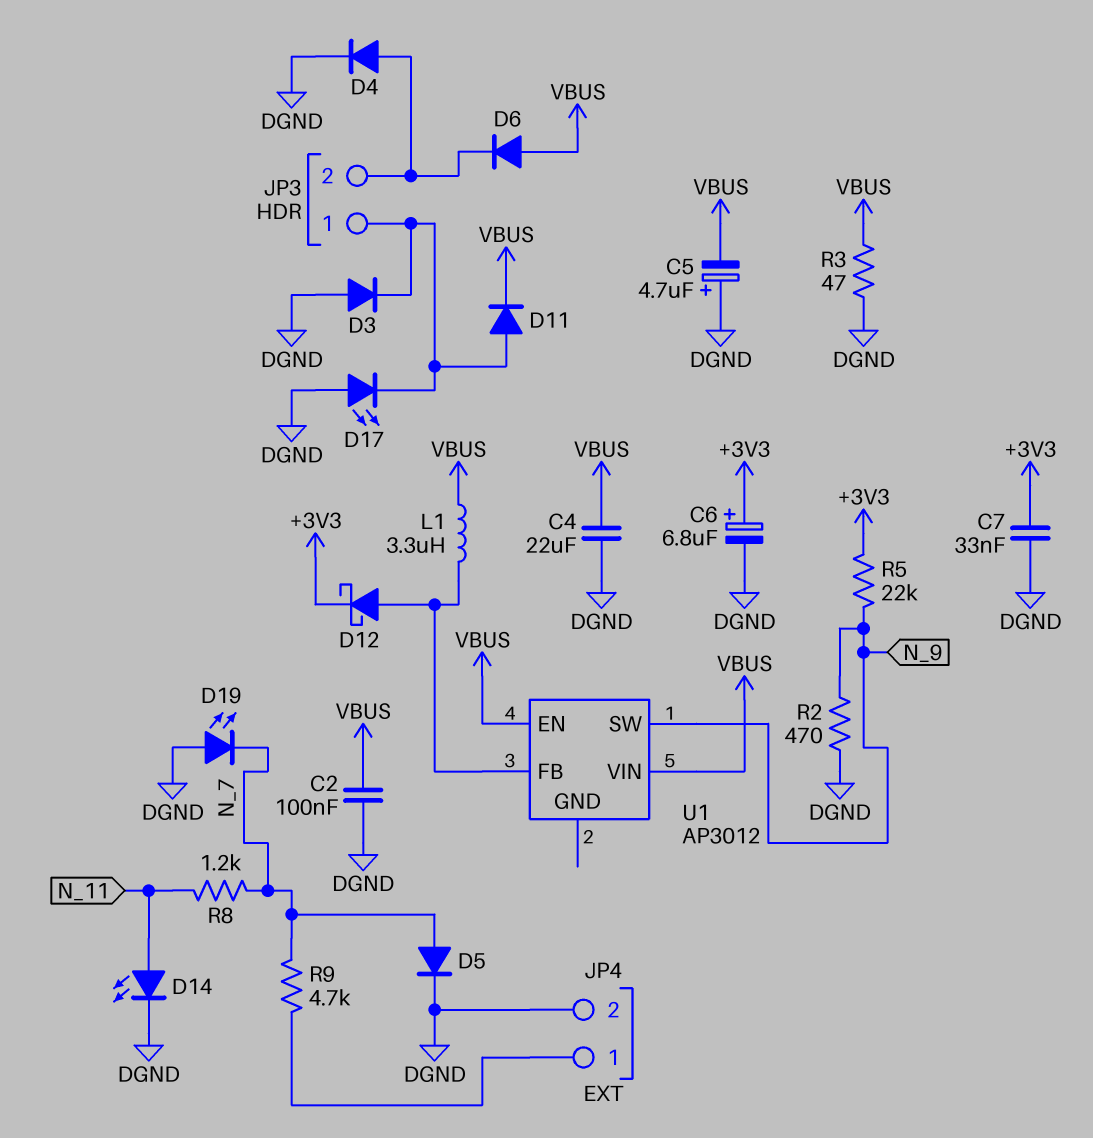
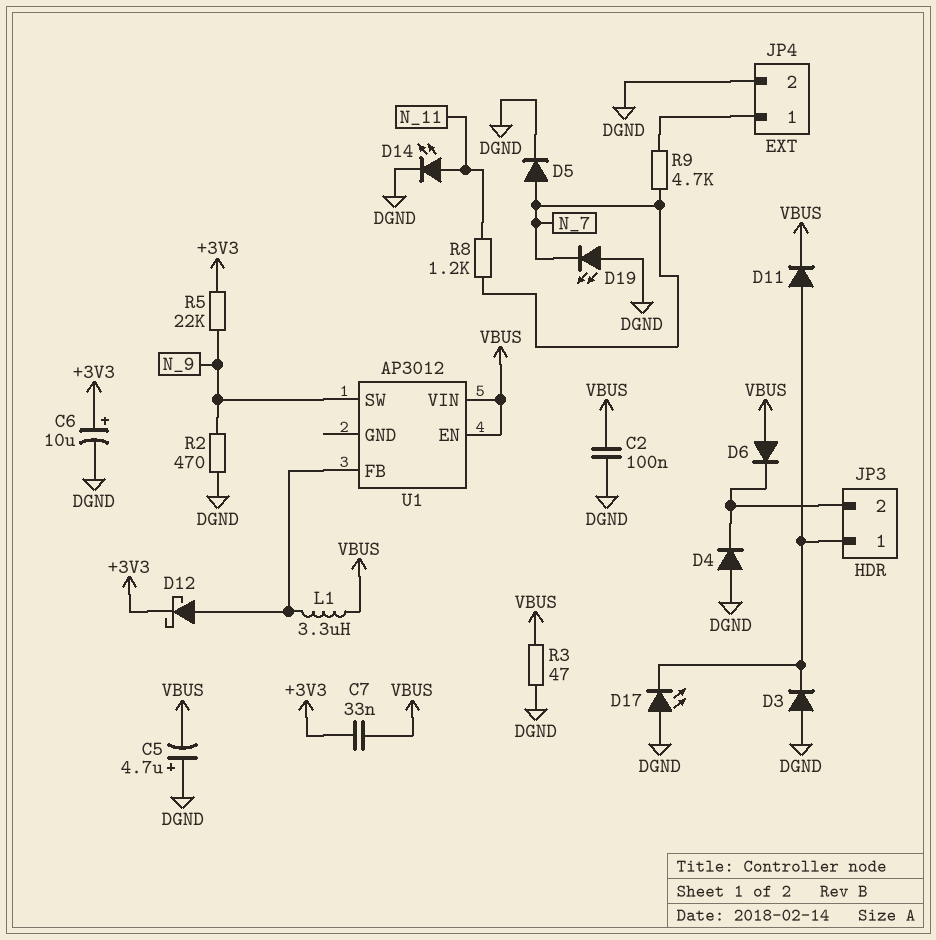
C4: 22uF (DGND, VBUS) -> none
C6: 6.8uF (plus +3V3, minus DGND) -> 10uF (plus +3V3, minus DGND)
C7: 33nF (+3V3, DGND) -> 33nF (+3V3, VBUS)
D4: diode (A JP3/2, K DGND) -> diode (A DGND, K JP3/2)

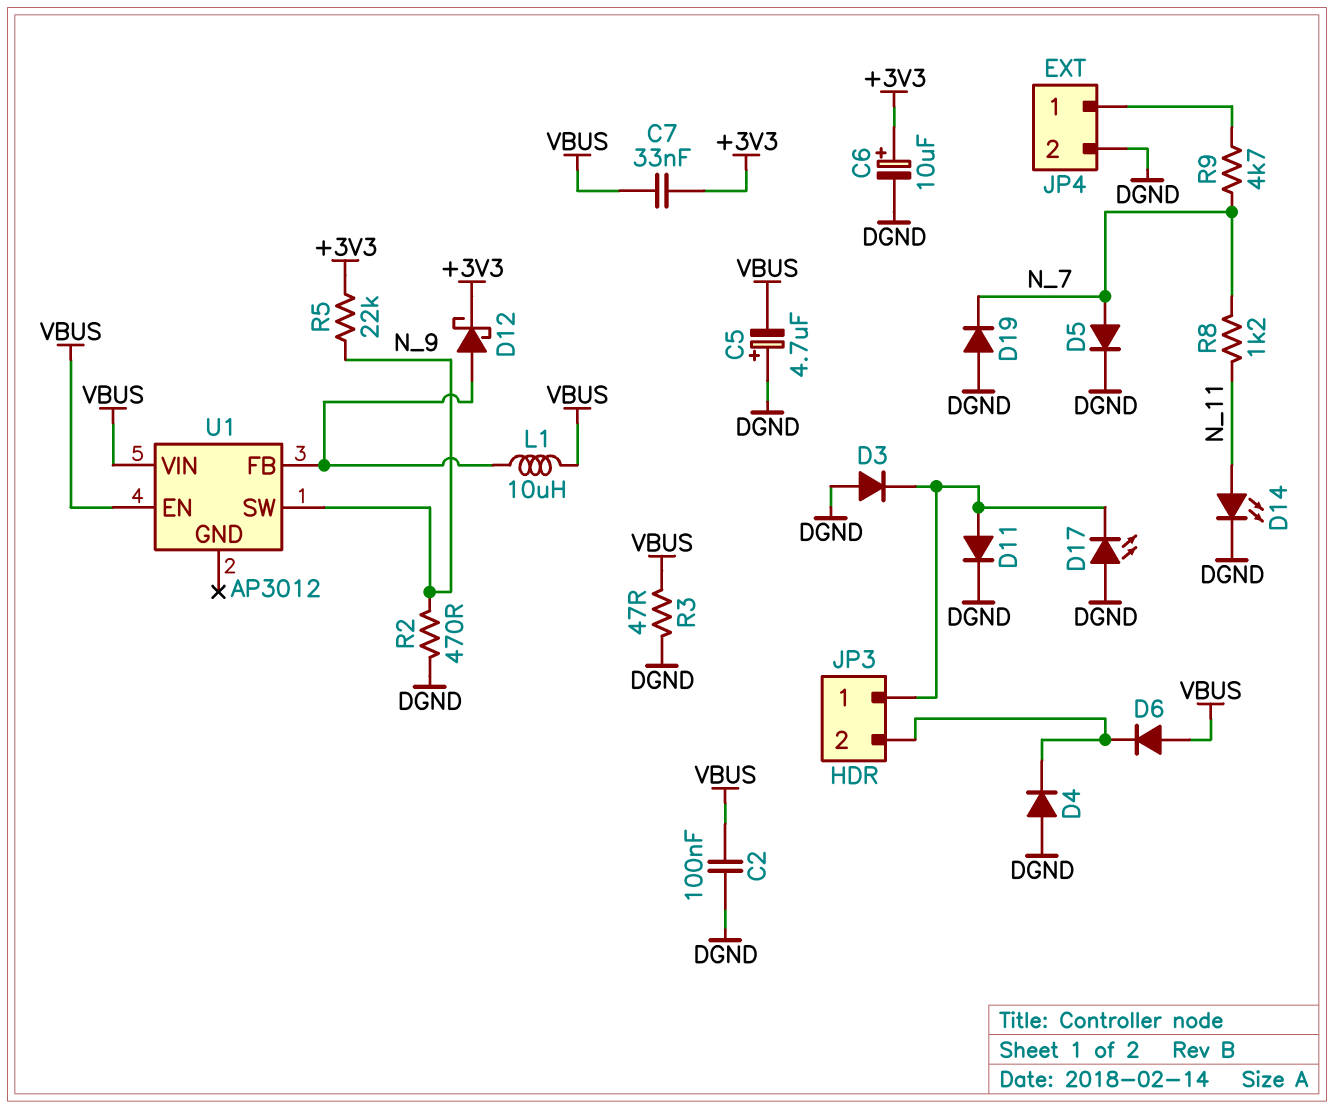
D11: diode (A JP3/1, K VBUS) -> diode (A JP3/1, K DGND)
D19: LED (A DGND, K N_7) -> diode (A DGND, K N_7)
L1: 3.3uH (U1/FB, VBUS) -> 10uH (U1/FB, VBUS)

